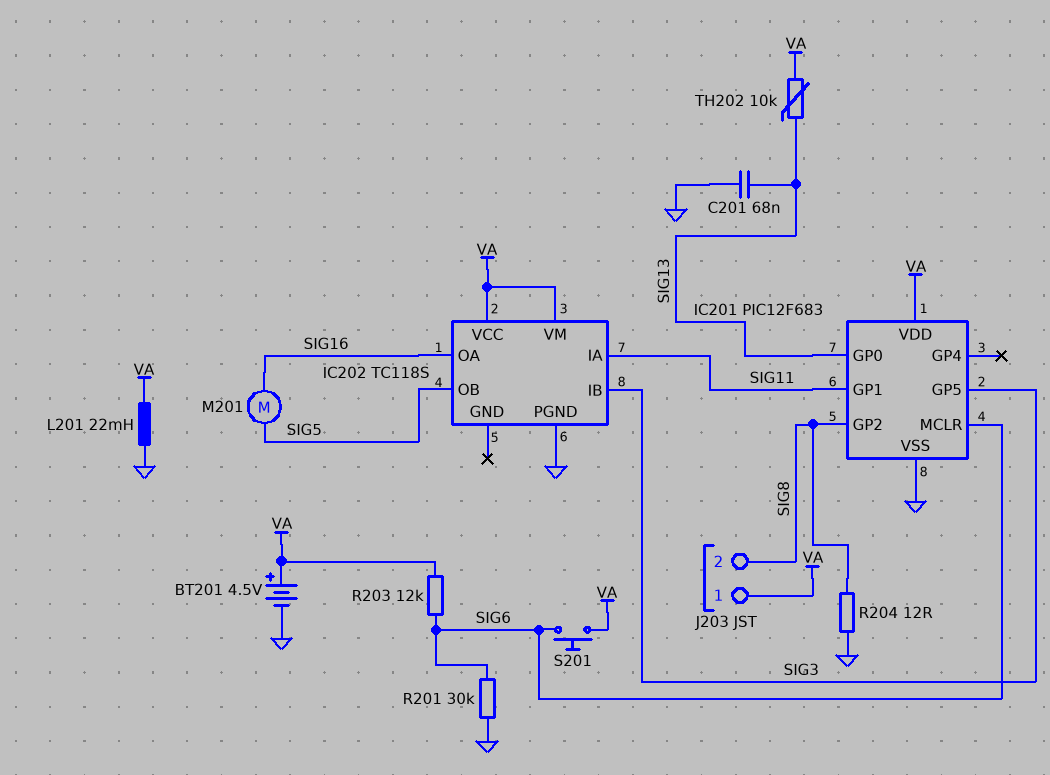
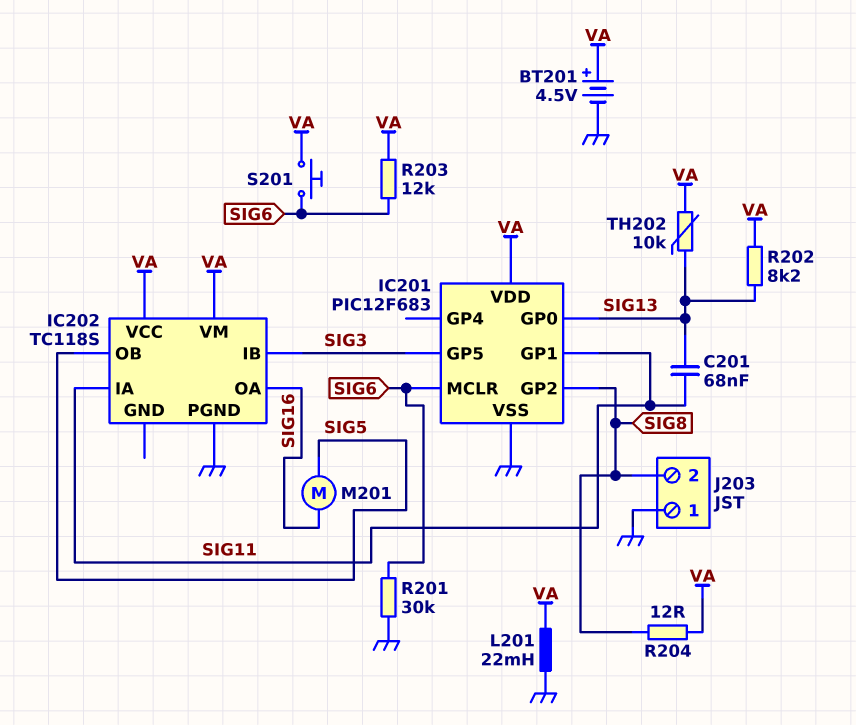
C201: 68nF (GND, SIG13) -> 68nF (SIG11, SIG13)
J203 pin 1: VA -> GND
R202: none -> 8.2k (SIG13, VA)
R204: 12 (GND, SIG8) -> 12 (SIG8, VA)

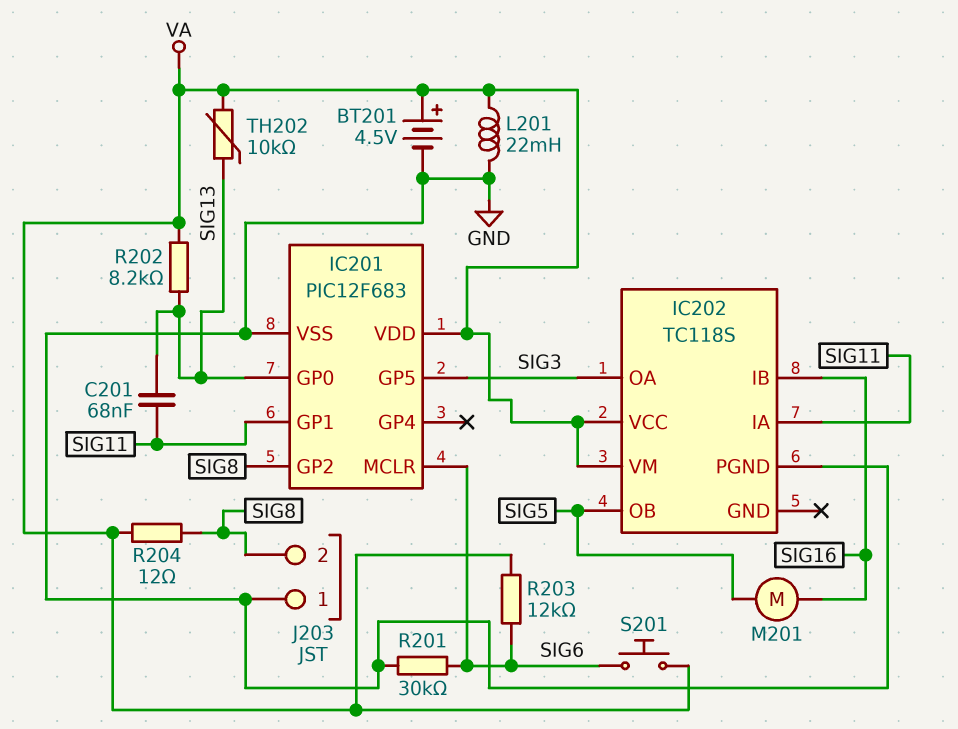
IC202 pin IB: SIG3 -> SIG16
IC202 pin OA: SIG16 -> SIG3

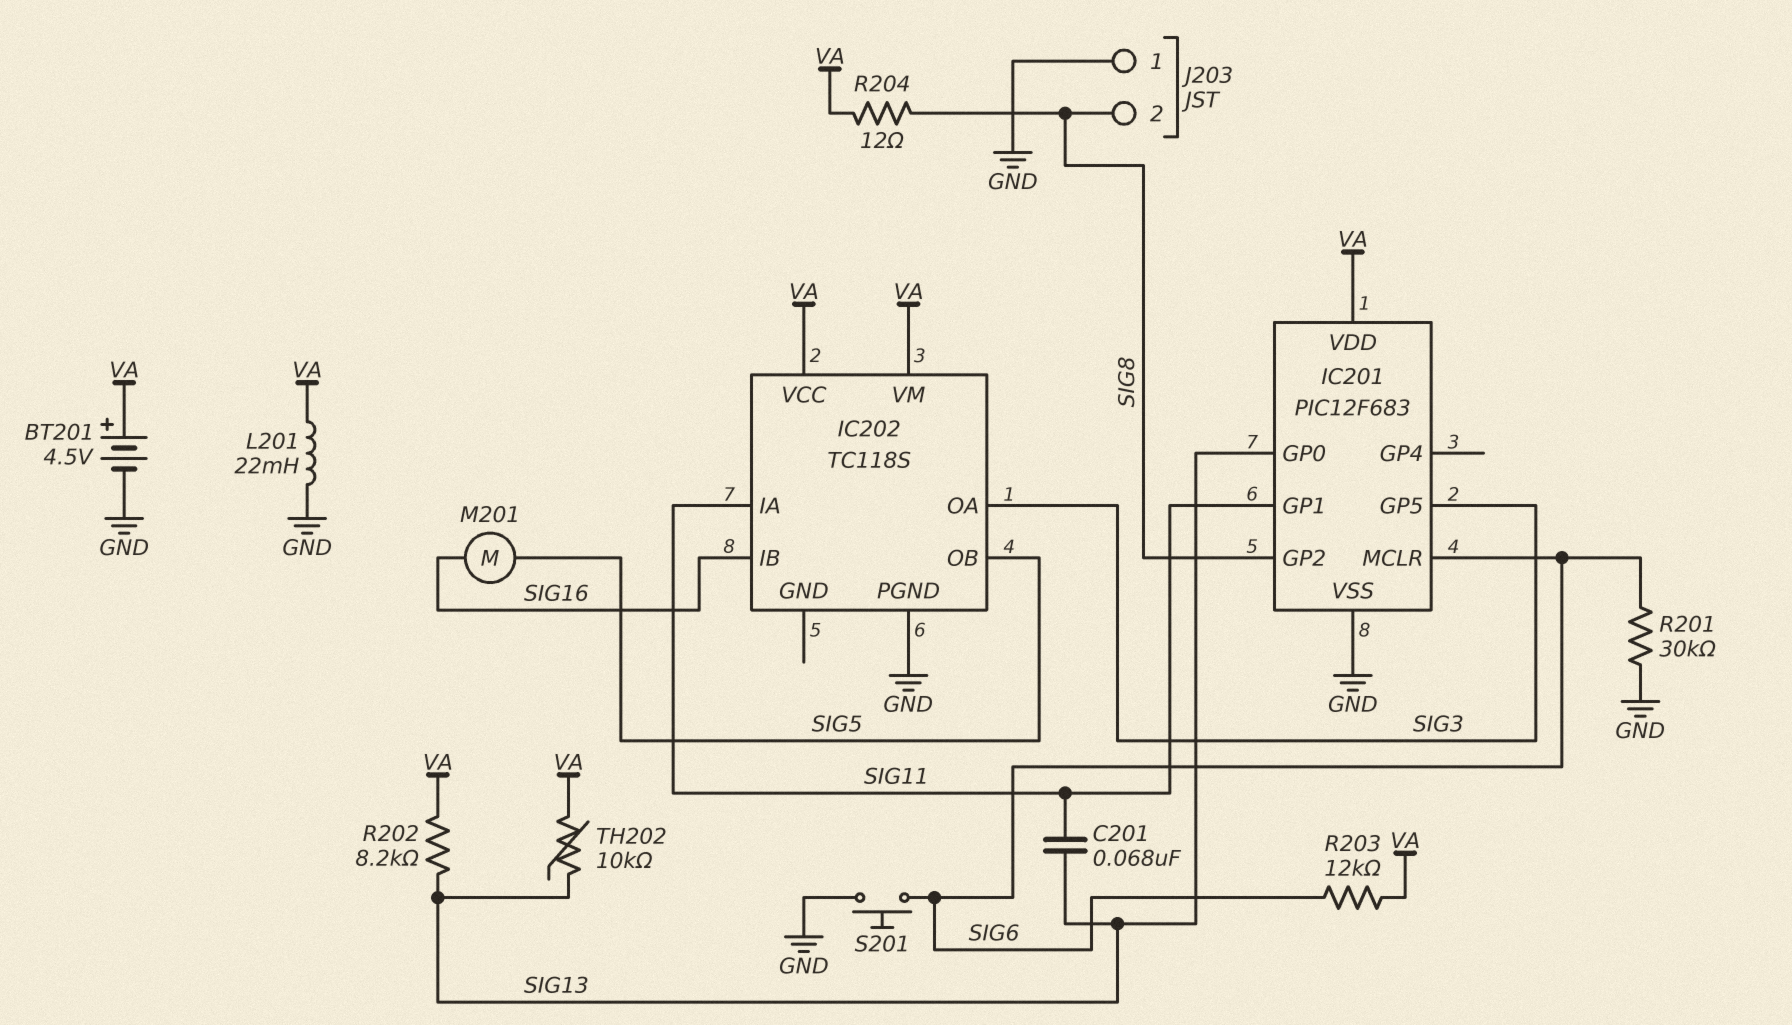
S201: button (SIG6, VA) -> button (GND, SIG6)

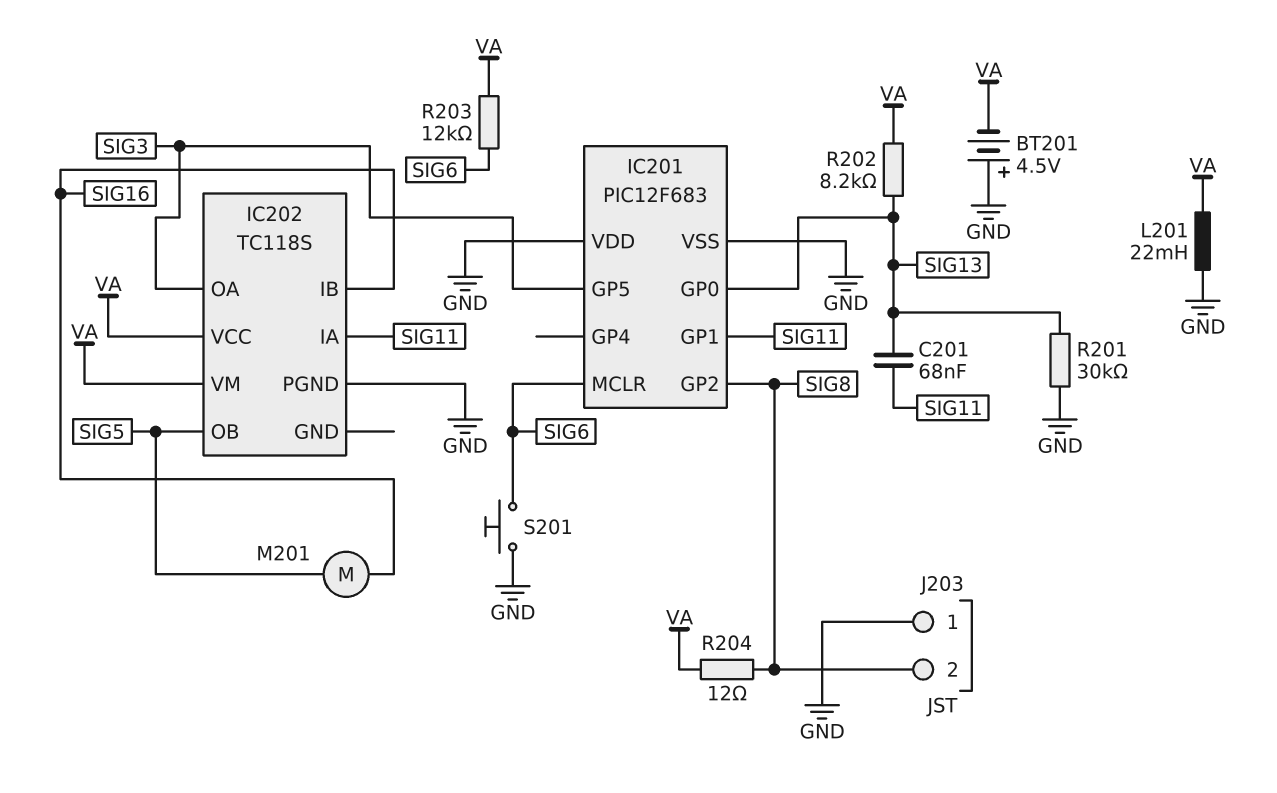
BT201: 4.5V (plus VA, minus GND) -> 4.5V (plus GND, minus VA)
IC201 pin VDD: VA -> GND
R201: 30k (GND, SIG6) -> 30k (GND, SIG13)
TH202: 10k (SIG13, VA) -> none

